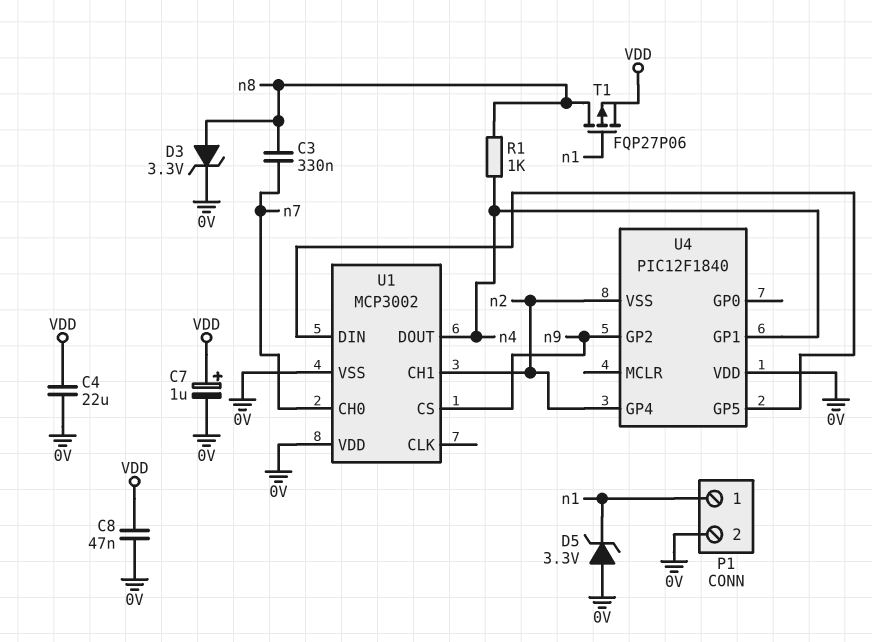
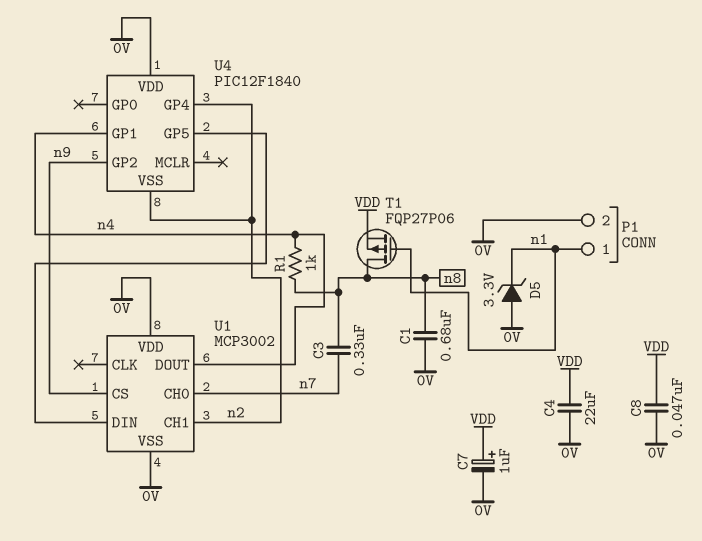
C1: none -> 680nF (0V, n8)
D3: zener 3.3V (A n8, K 0V) -> none

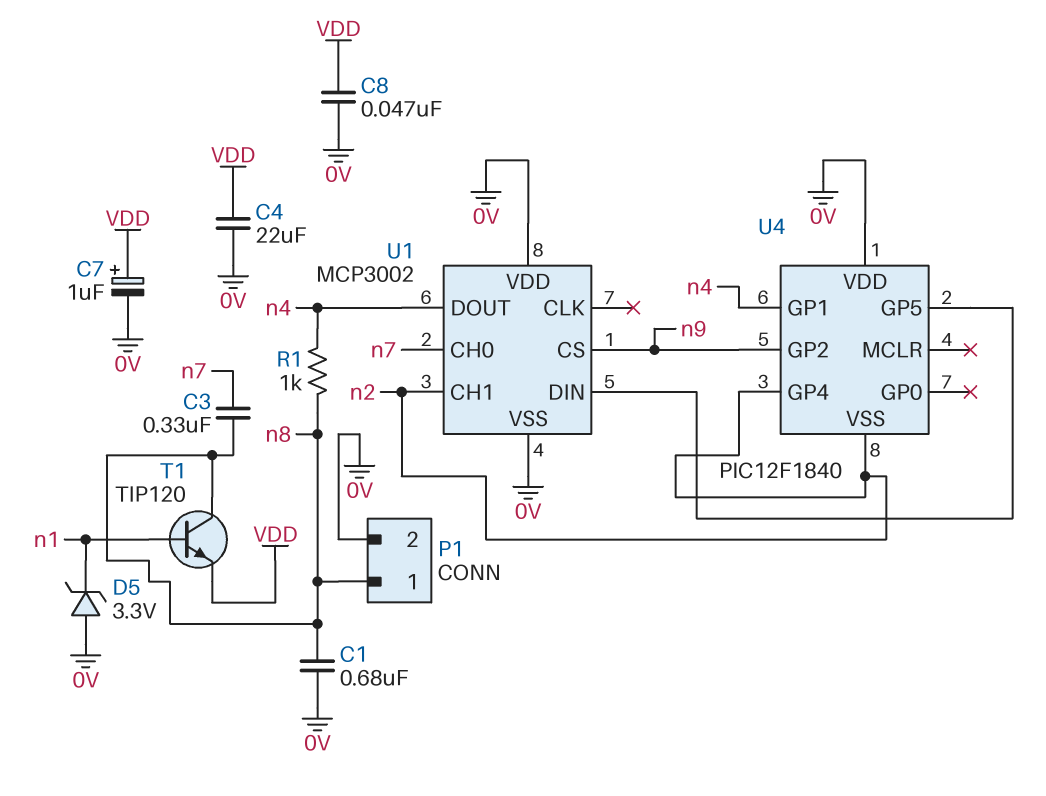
P1 pin 1: n1 -> n8
T1: PMOS FQP27P06 (G n1, D n8, S VDD) -> NPN TIP120 (B n1, C n8, E VDD)

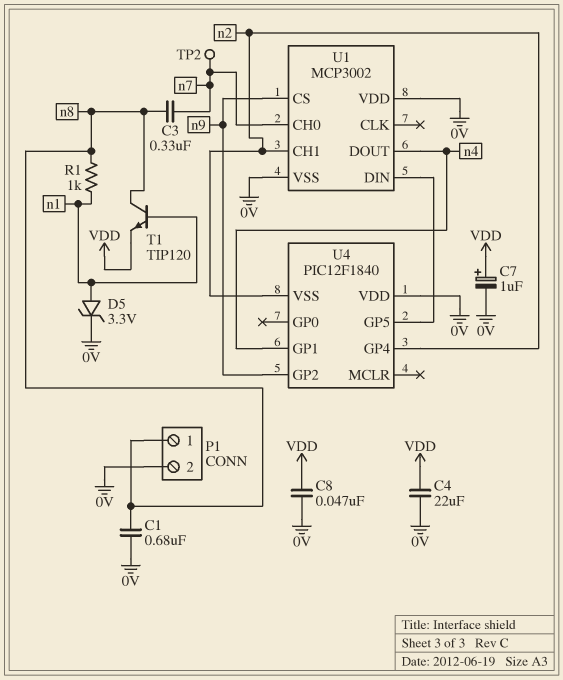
D5: zener 3.3V (A 0V, K n1) -> zener 3.3V (A n1, K 0V)
R1: 1k (n4, n8) -> 1k (n1, n8)
TP2: none -> test point (n7)

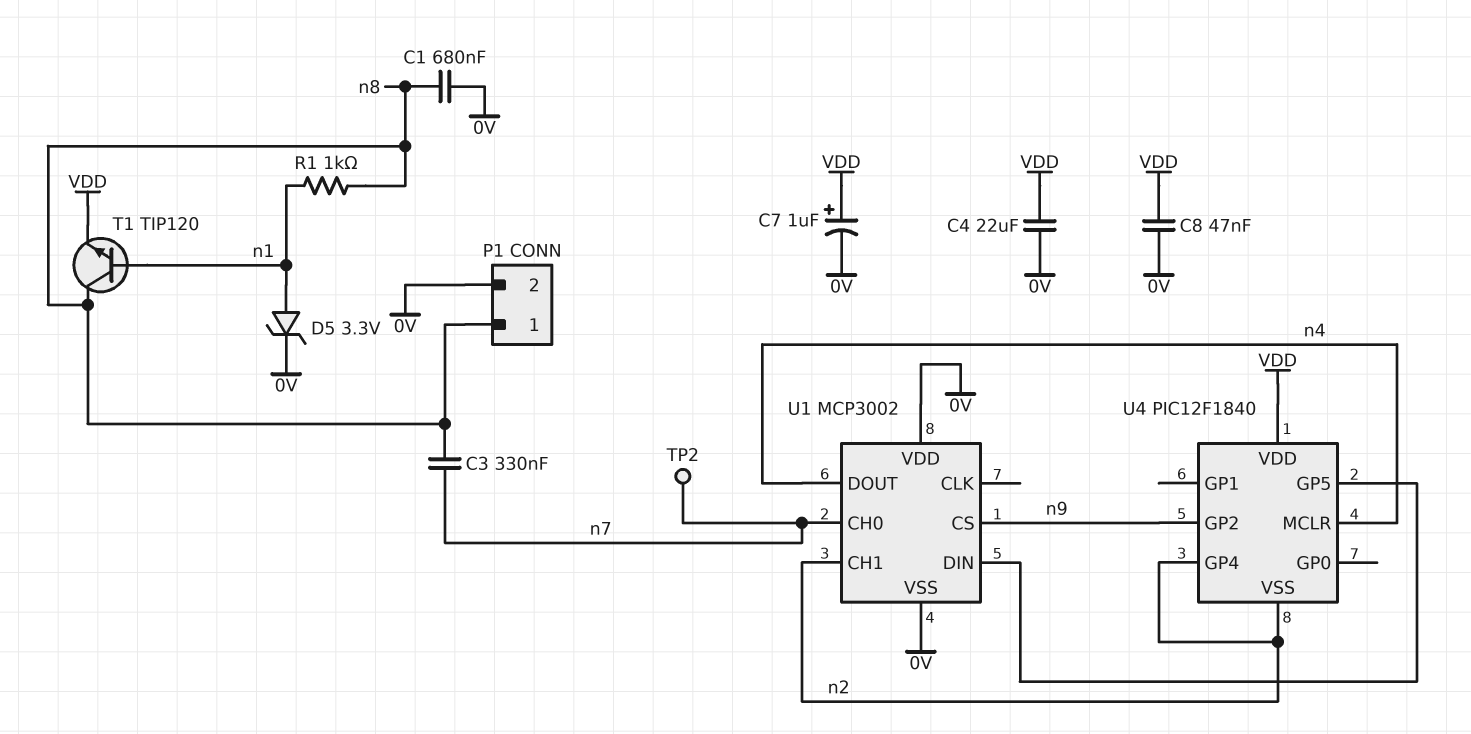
U4 pin GP1: n4 -> none
U4 pin MCLR: none -> n4
U4 pin VDD: 0V -> VDD

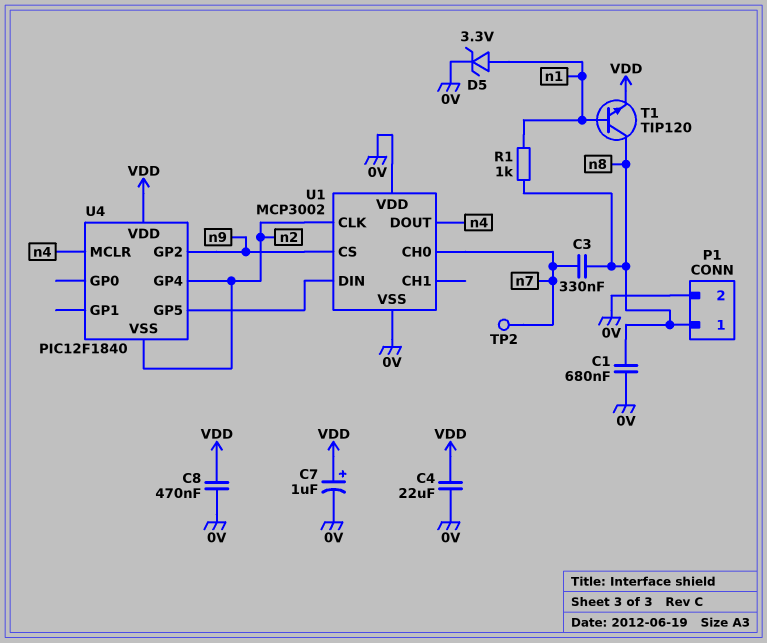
C8: 47nF (0V, VDD) -> 470nF (0V, VDD)
U1 pin CH1: n2 -> none
U1 pin CLK: none -> n2

